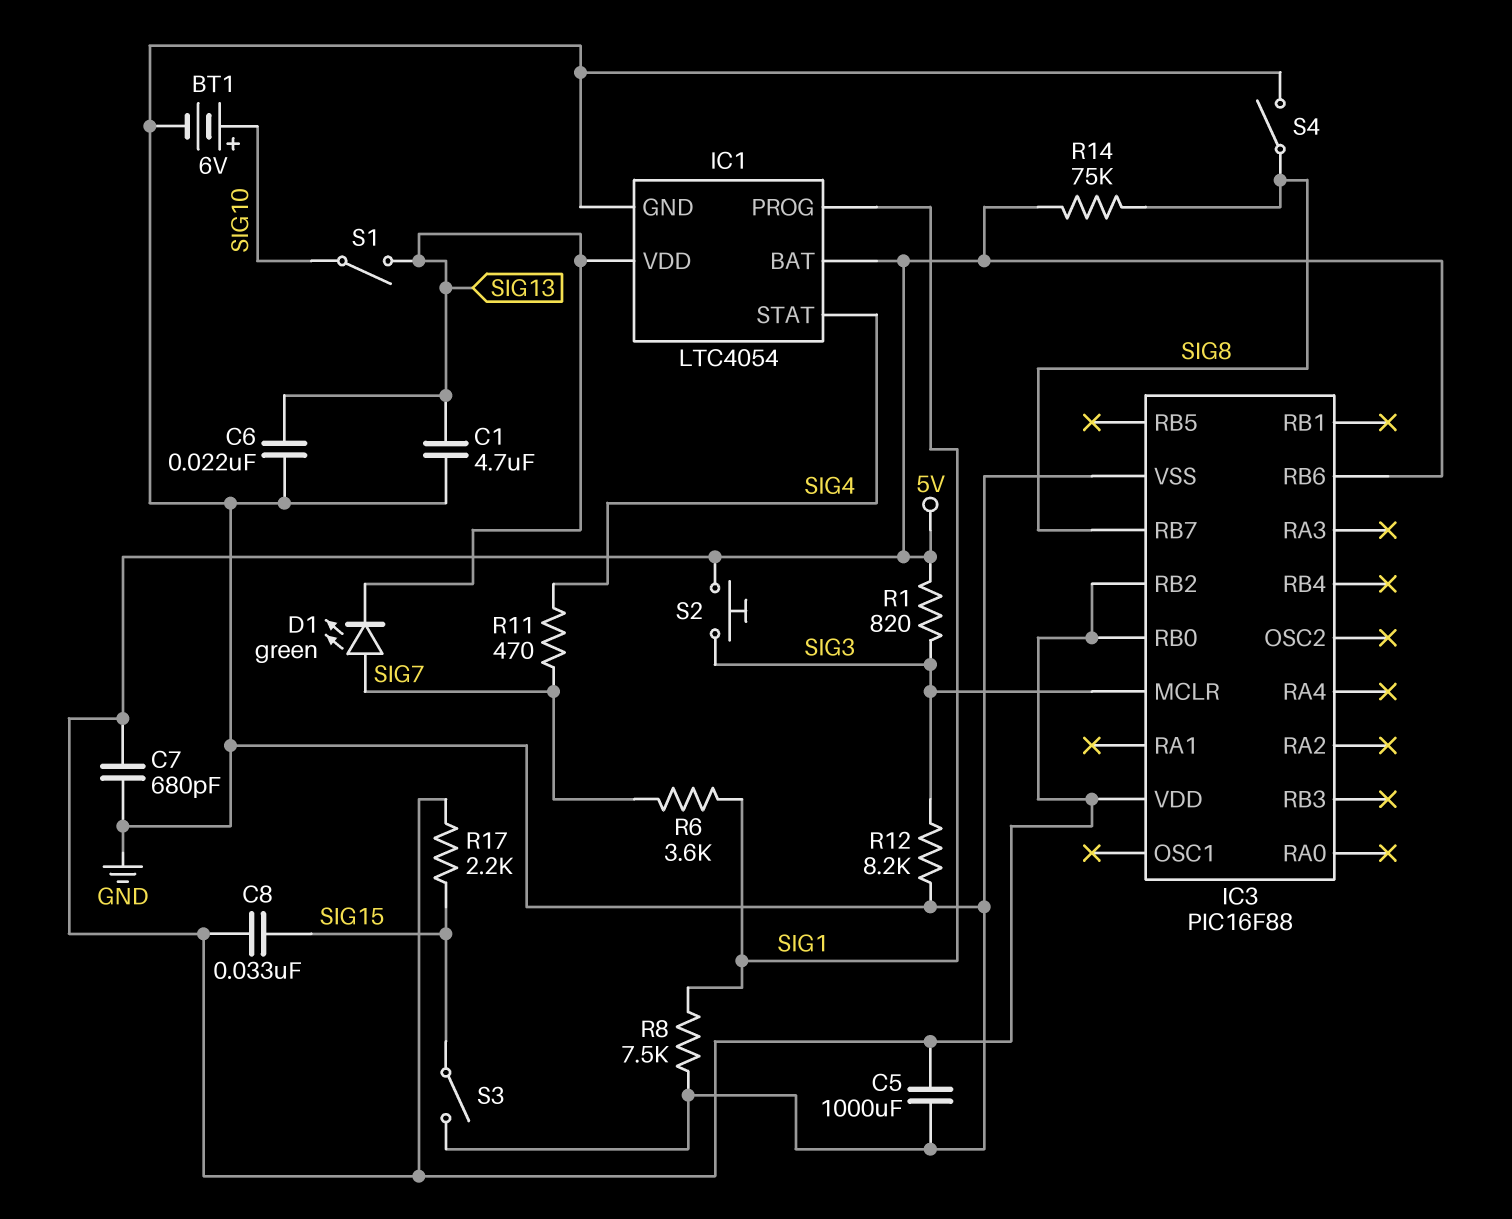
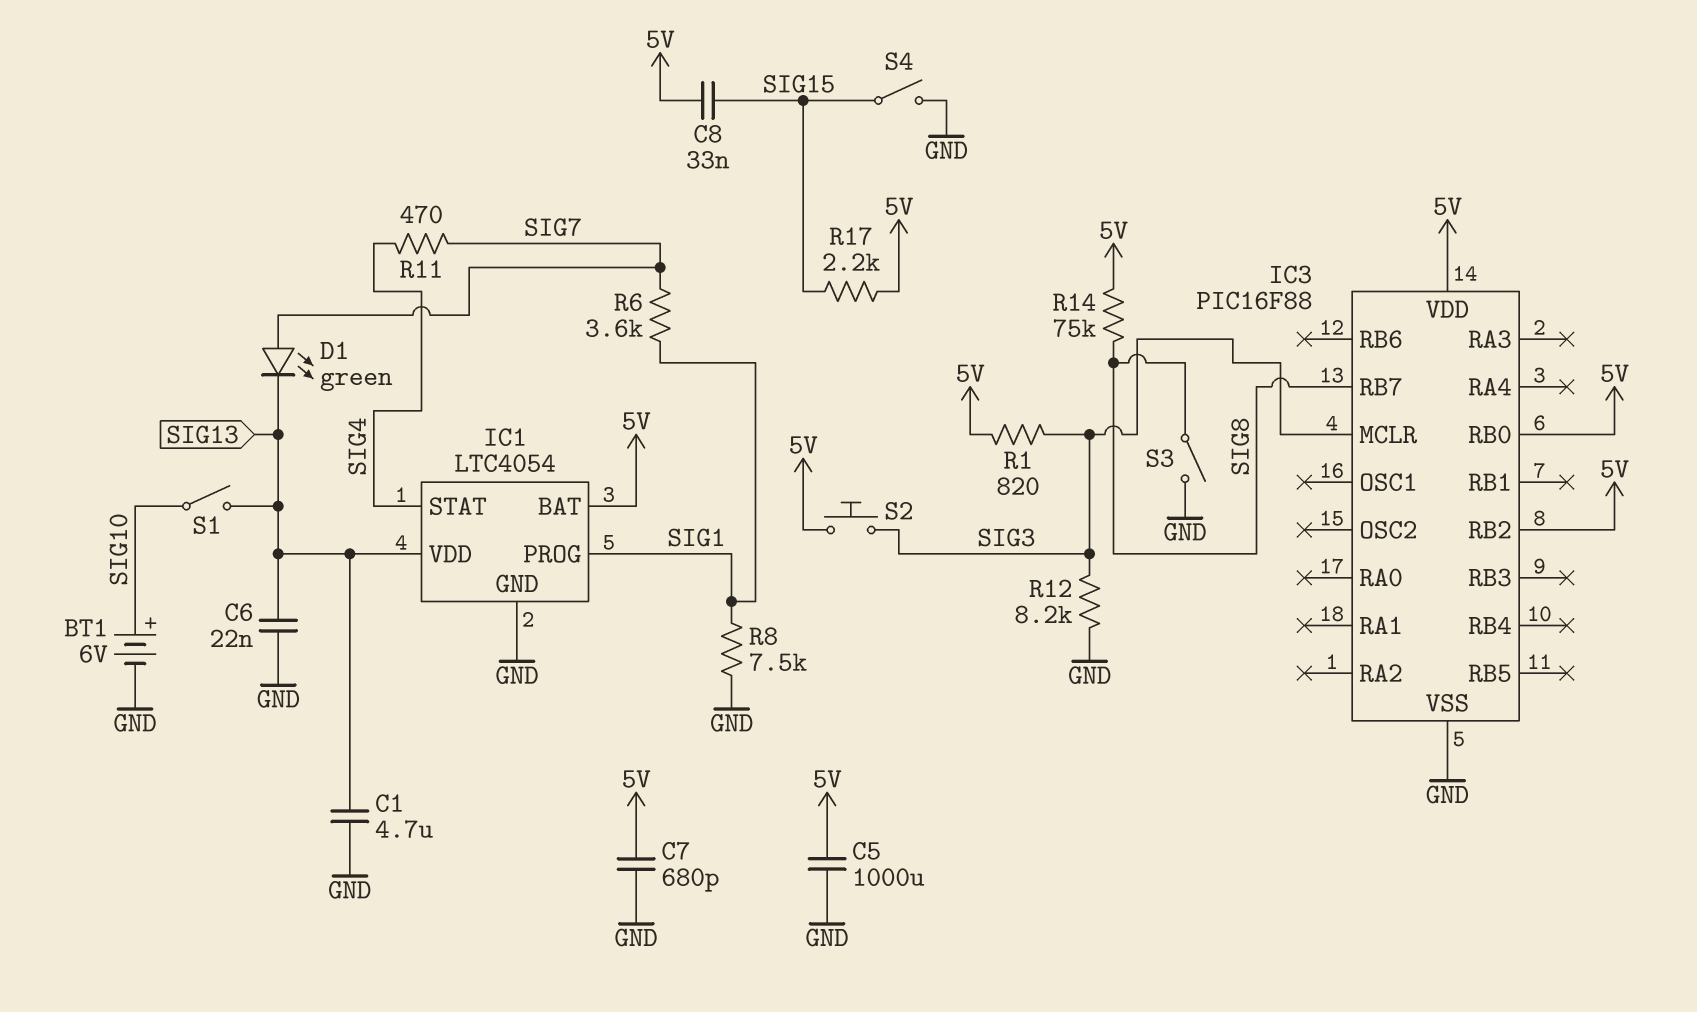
IC3 pin RB6: 5V -> none
S3: switch (GND, SIG15) -> switch (GND, SIG8)
S4: switch (GND, SIG8) -> switch (GND, SIG15)

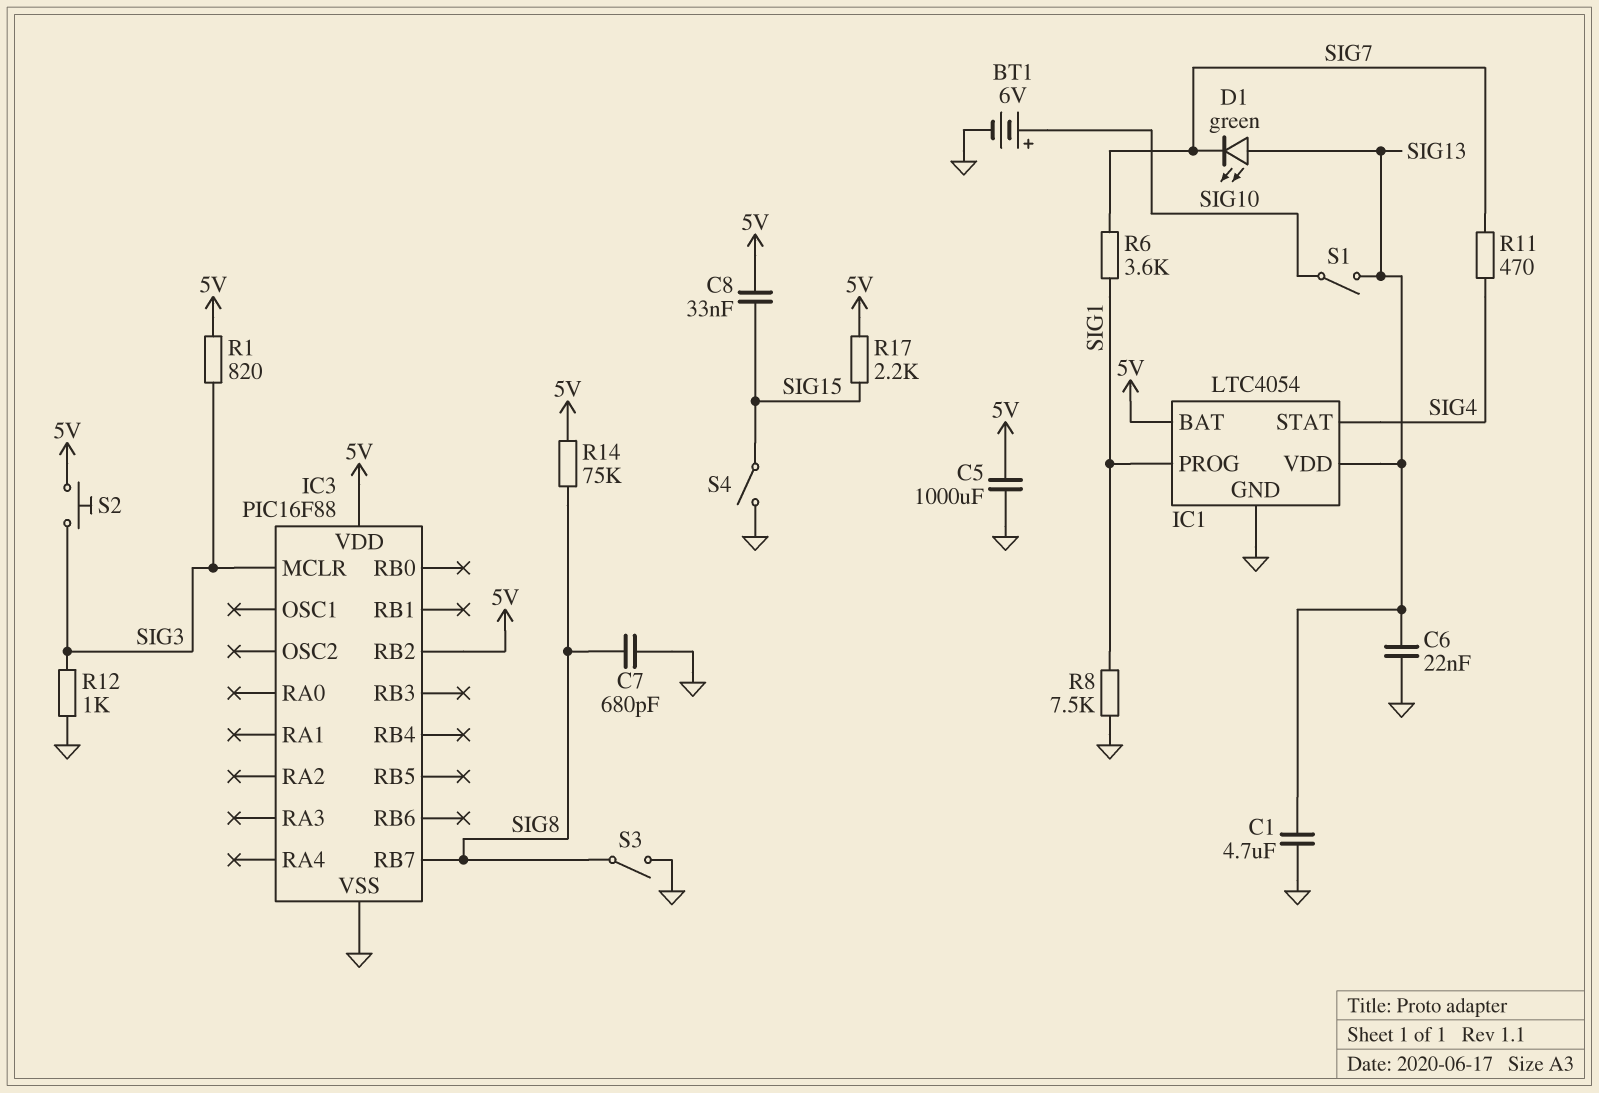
C7: 680pF (5V, GND) -> 680pF (GND, SIG8)
D1: LED green (A SIG7, K SIG13) -> LED green (A SIG13, K SIG7)
IC3 pin RB0: 5V -> none
R12: 8.2k (GND, SIG3) -> 1k (GND, SIG3)

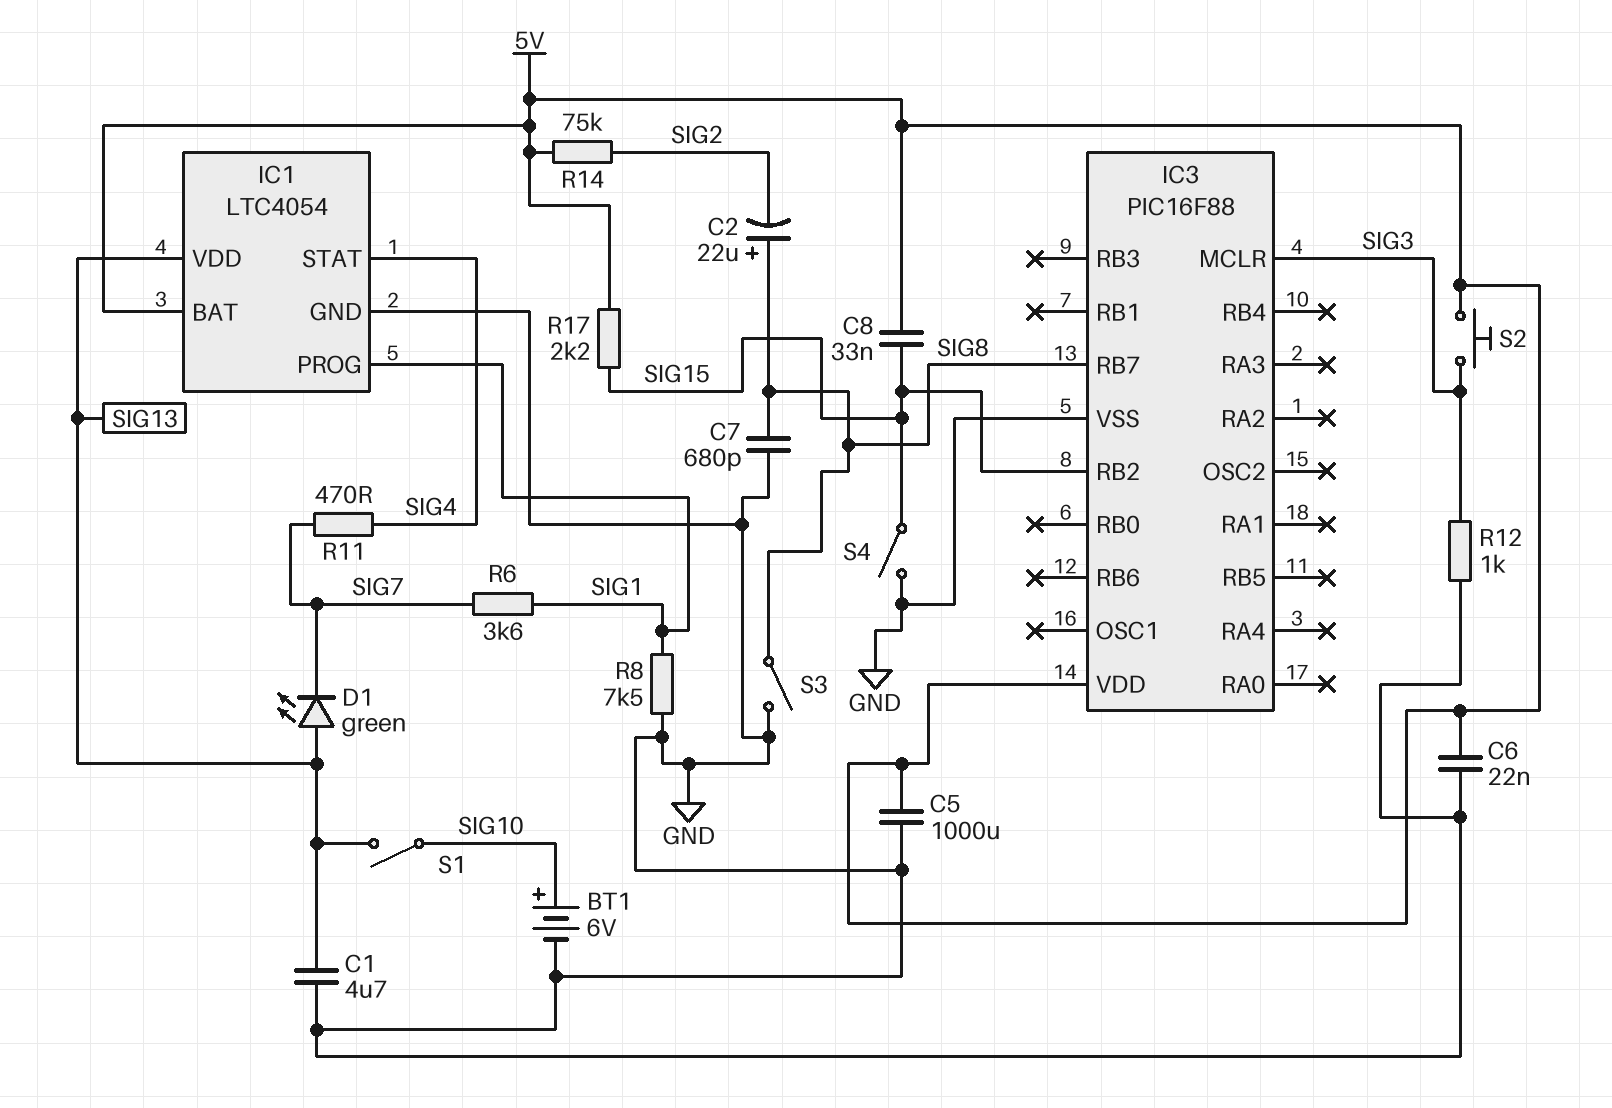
C2: none -> 22uF (plus SIG8, minus SIG2)
C6: 22nF (GND, SIG13) -> 22nF (5V, GND)
IC3 pin RB2: 5V -> SIG15
R1: 820 (5V, SIG3) -> none
R14: 75k (5V, SIG8) -> 75k (5V, SIG2)

